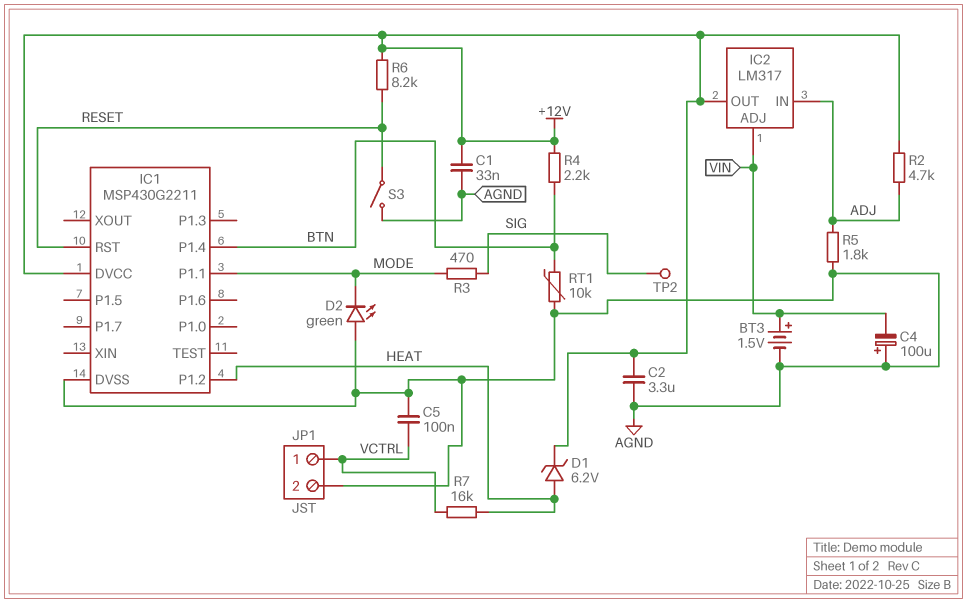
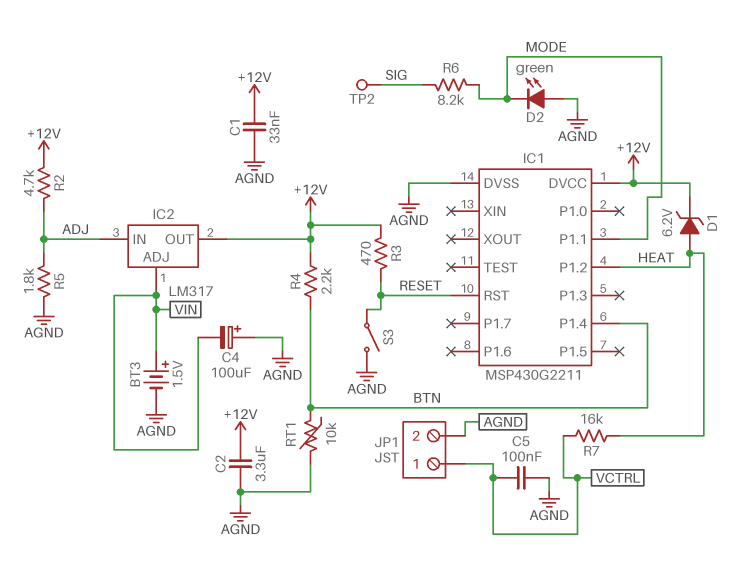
R3: 470 (MODE, SIG) -> 470 (+12V, RESET)
R6: 8.2k (+12V, RESET) -> 8.2k (MODE, SIG)

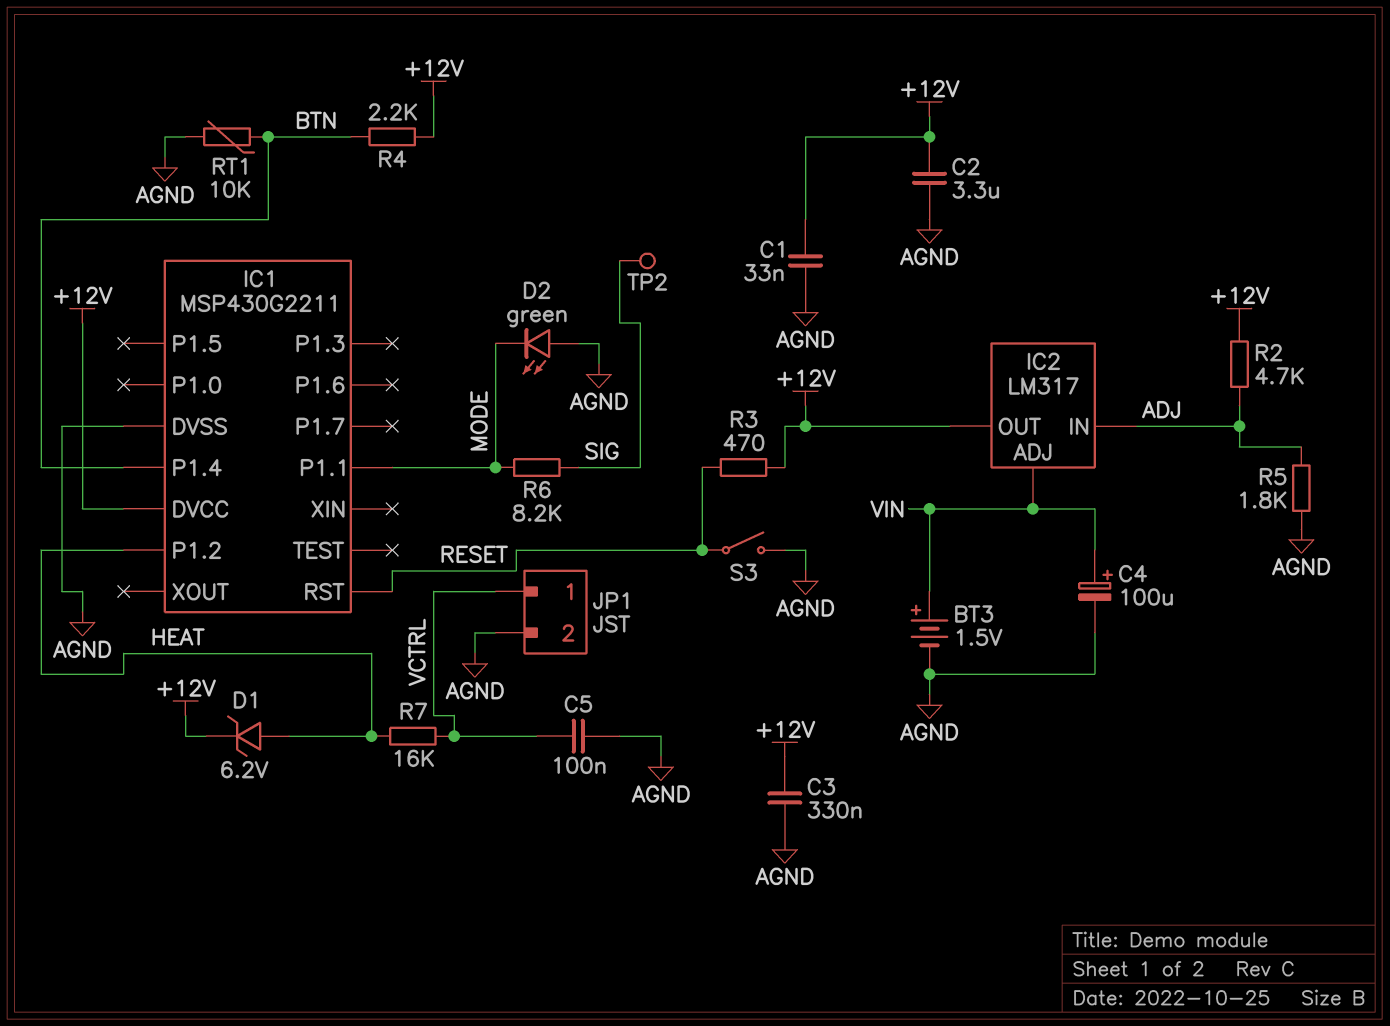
C3: none -> 330nF (+12V, AGND)
C4: 100uF (plus AGND, minus VIN) -> 100uF (plus VIN, minus AGND)

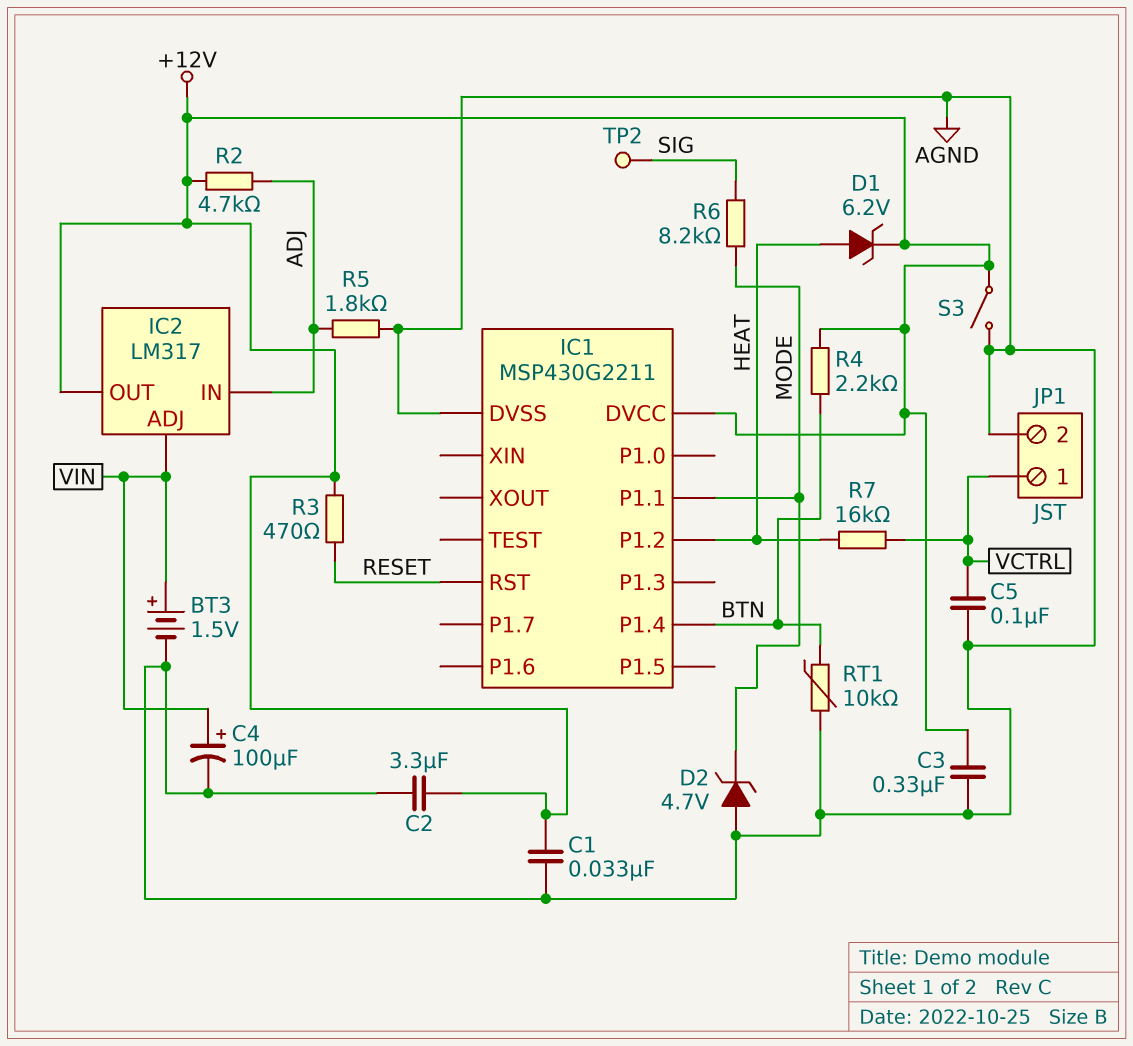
D2: LED green (A AGND, K MODE) -> zener 4.7V (A AGND, K MODE)
S3: switch (AGND, RESET) -> switch (+12V, AGND)

